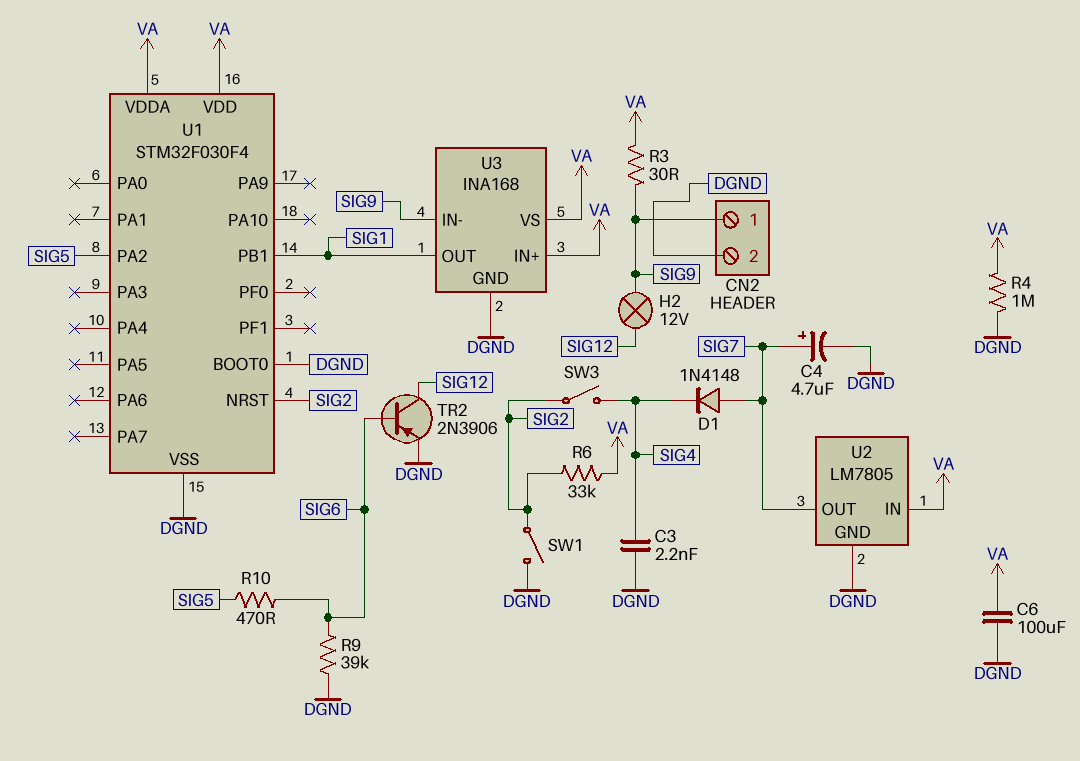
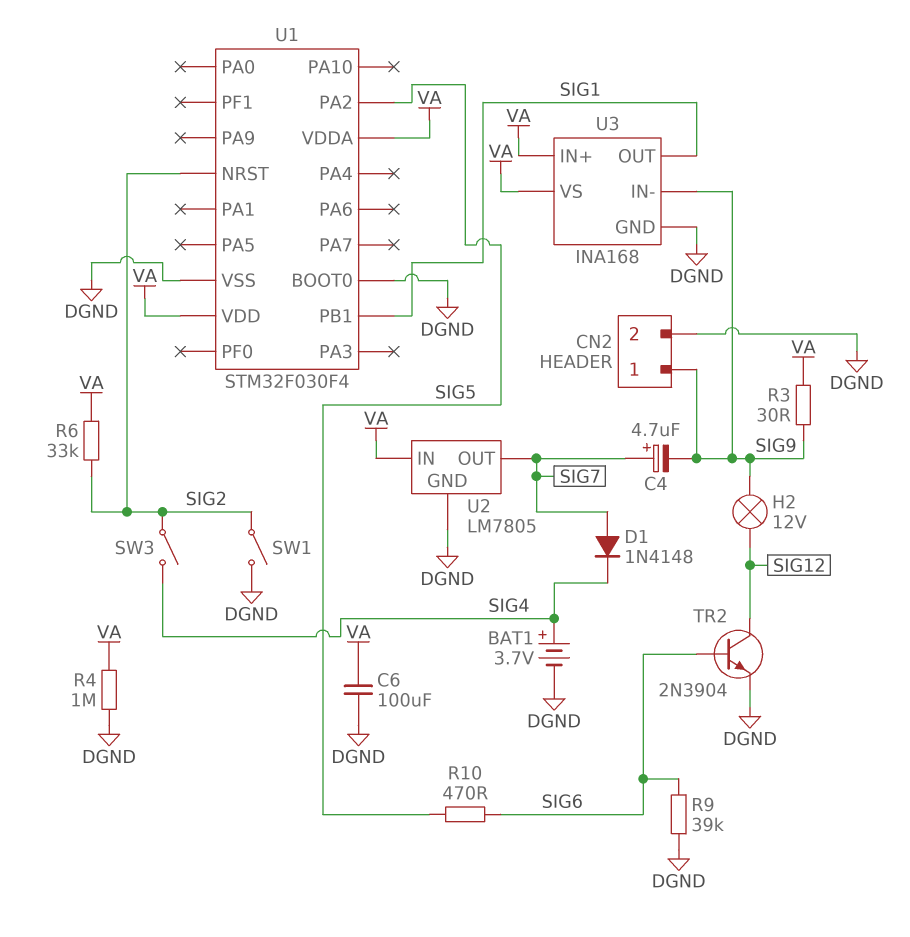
BAT1: none -> 3.7V (plus SIG4, minus DGND)
C3: 2.2nF (DGND, SIG4) -> none
C4: 4.7uF (plus SIG7, minus DGND) -> 4.7uF (plus SIG7, minus SIG9)
TR2: PNP 2N3906 (B SIG6, C SIG12, E DGND) -> NPN 2N3904 (B SIG6, C SIG12, E DGND)

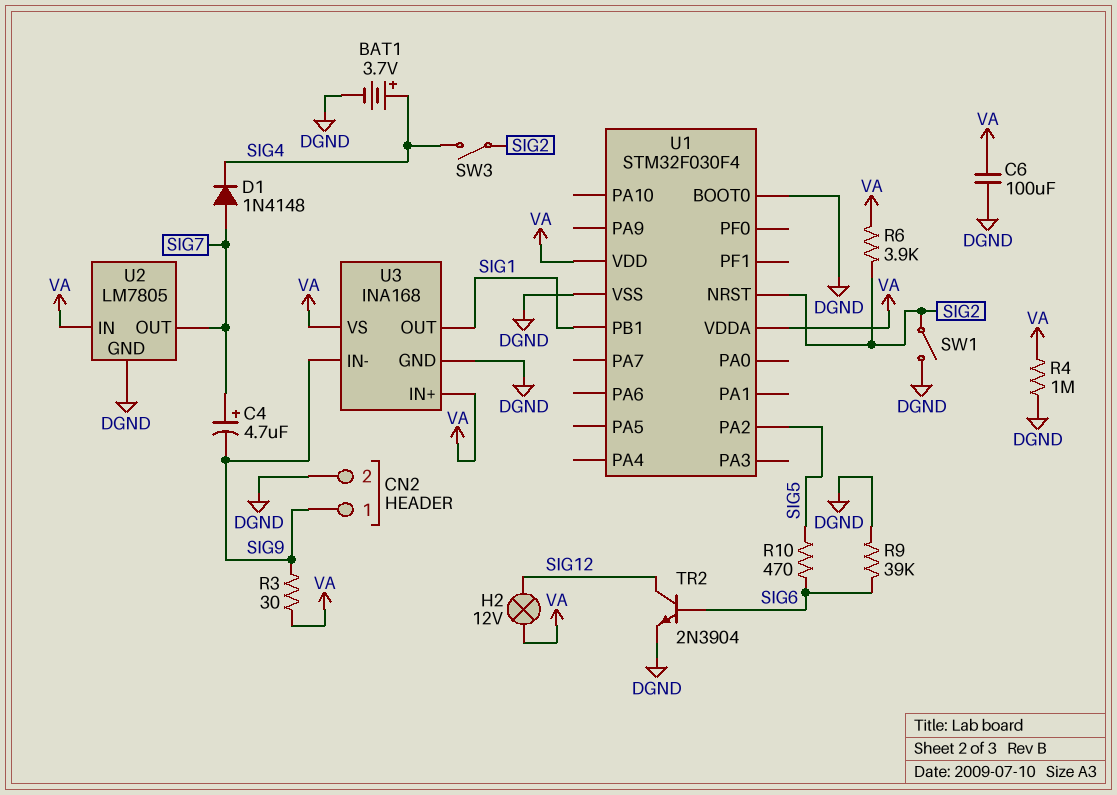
H2: lamp 12V (SIG9, SIG12) -> lamp 12V (SIG12, VA)
R6: 33k (SIG2, VA) -> 3.9k (SIG2, VA)

